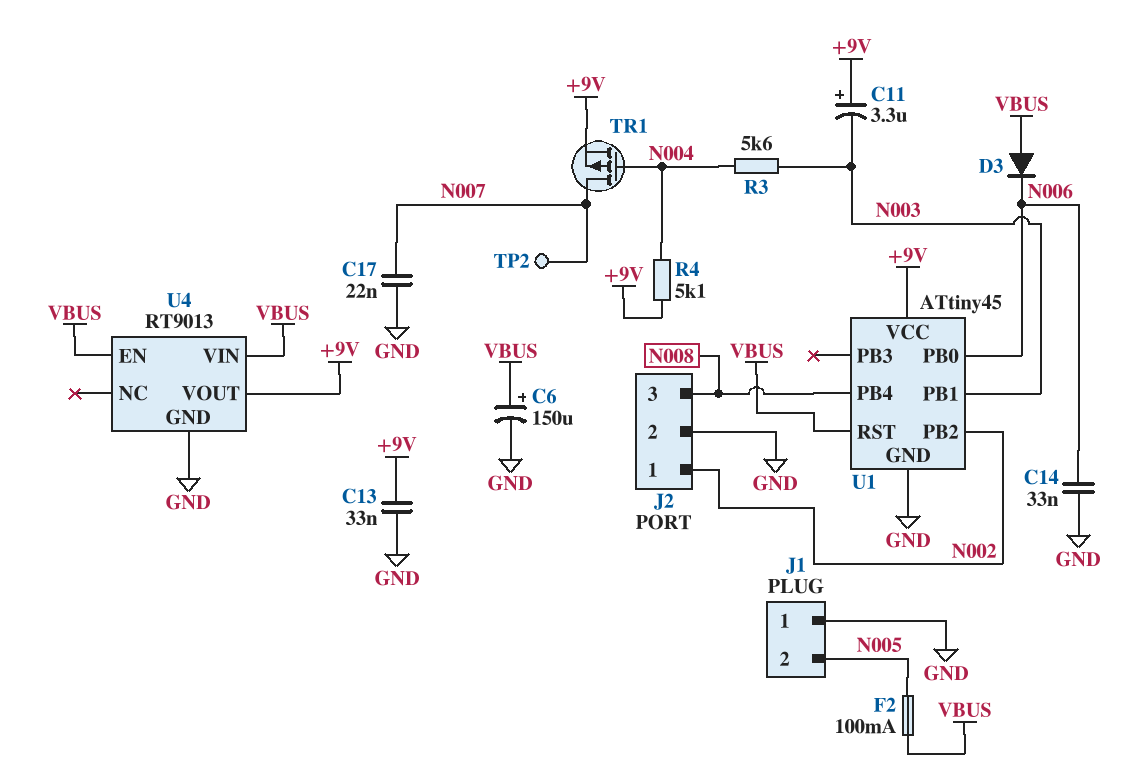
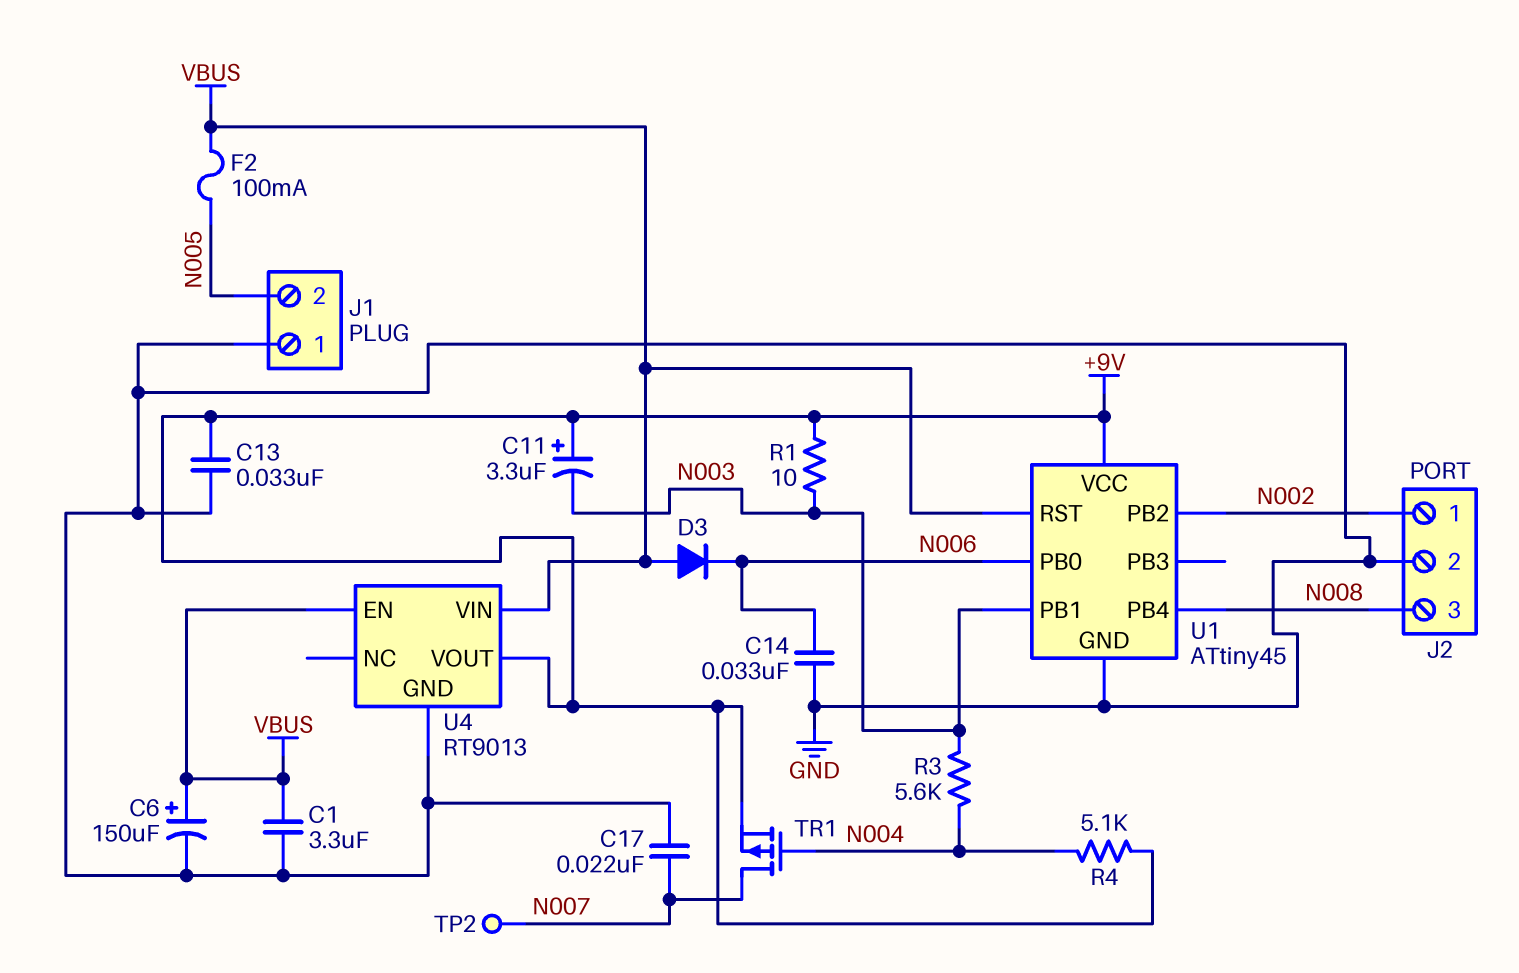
C1: none -> 3.3uF (GND, VBUS)
R1: none -> 10 (+9V, N003)

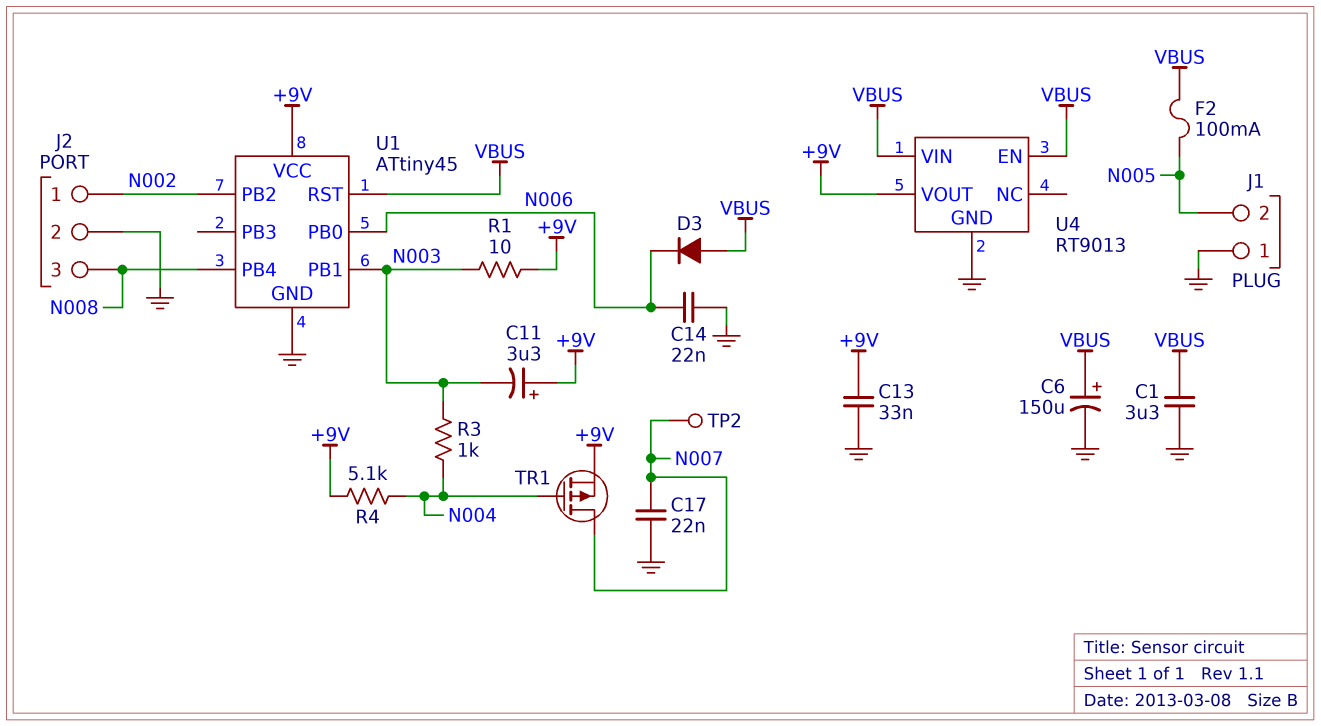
C14: 33nF (GND, N006) -> 22nF (GND, N006)
R3: 5.6k (N003, N004) -> 1k (N003, N004)

